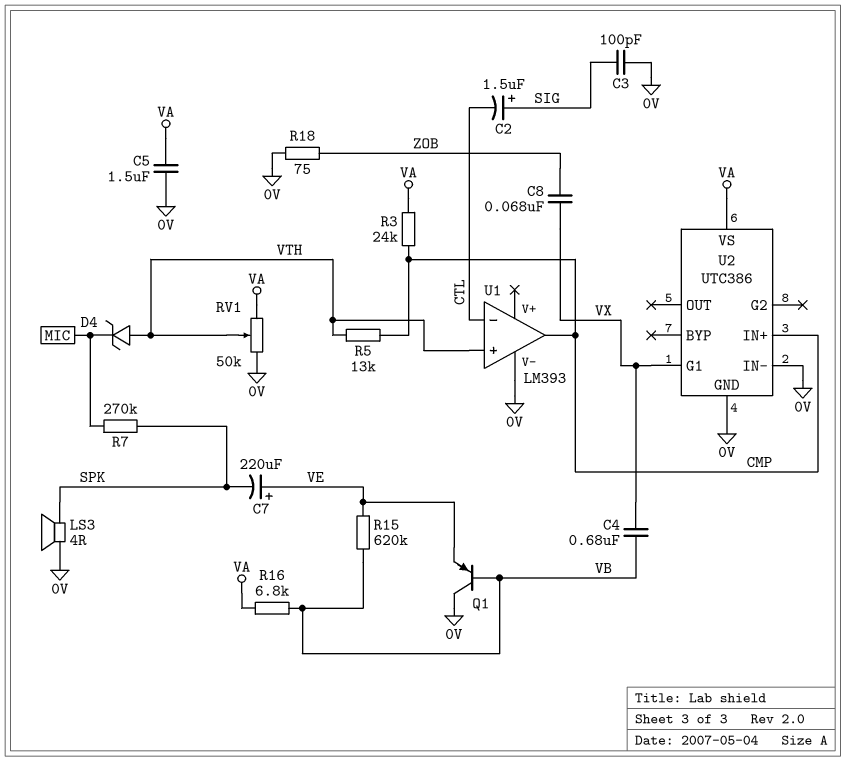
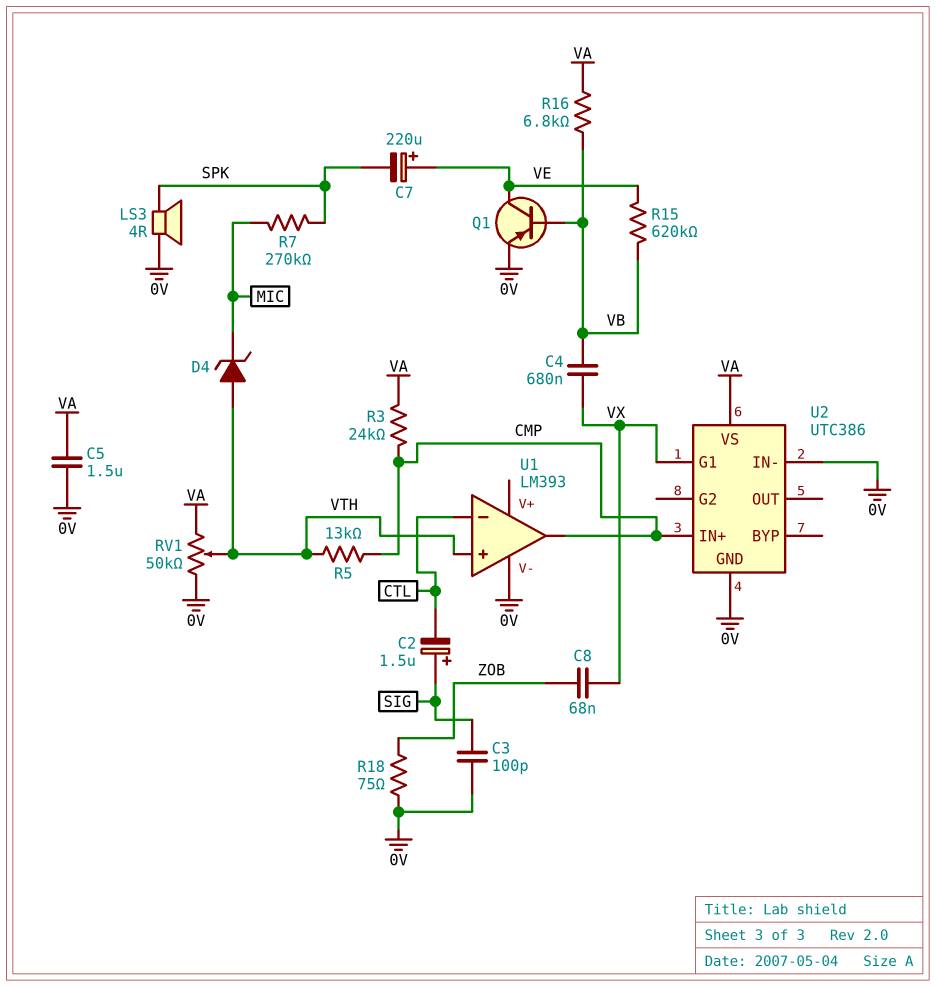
Q1: PNP (B VB, C 0V, E VE) -> PNP (B VB, C VE, E 0V)

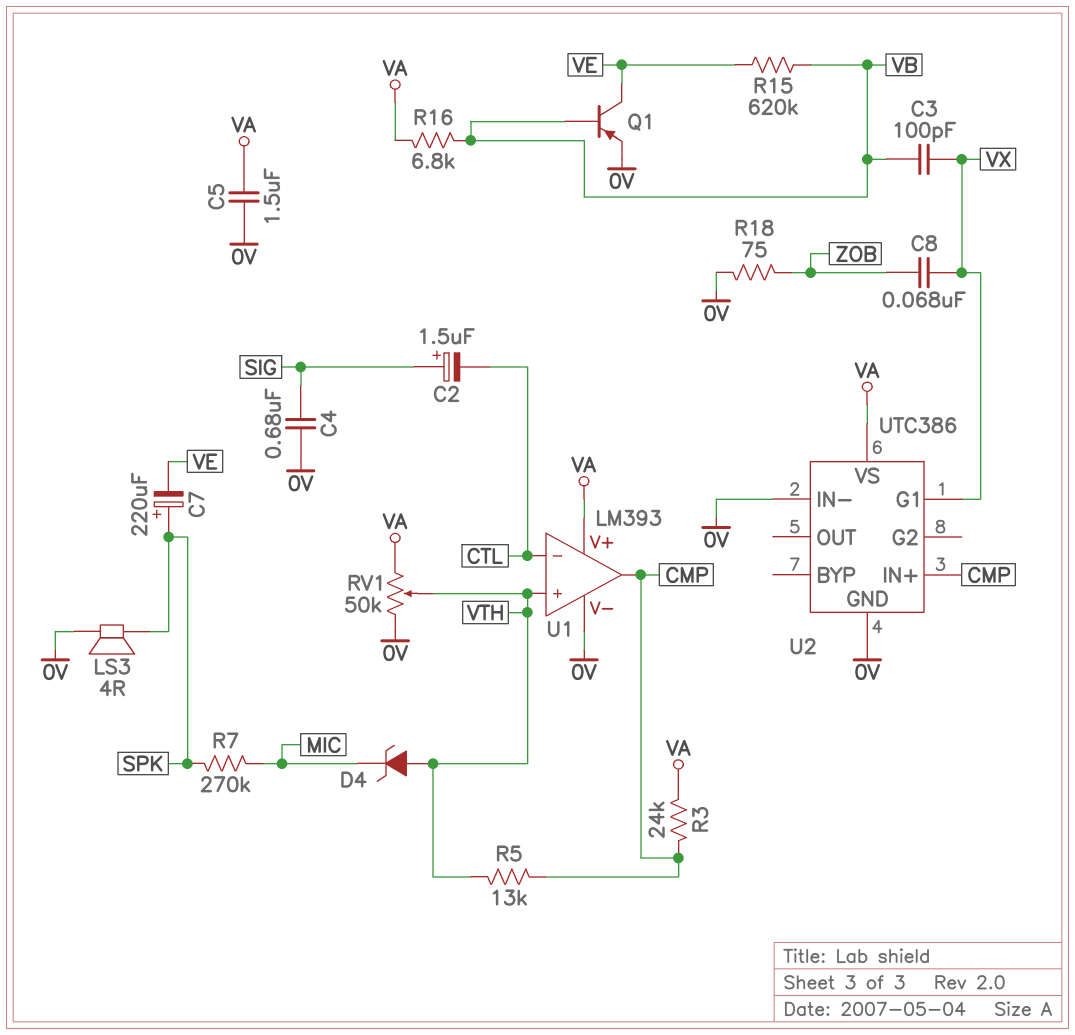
C3: 100pF (0V, SIG) -> 100pF (VB, VX)
C4: 680nF (VB, VX) -> 680nF (0V, SIG)
C7: 220uF (plus VE, minus SPK) -> 220uF (plus SPK, minus VE)
U1 pin V+: none -> VA

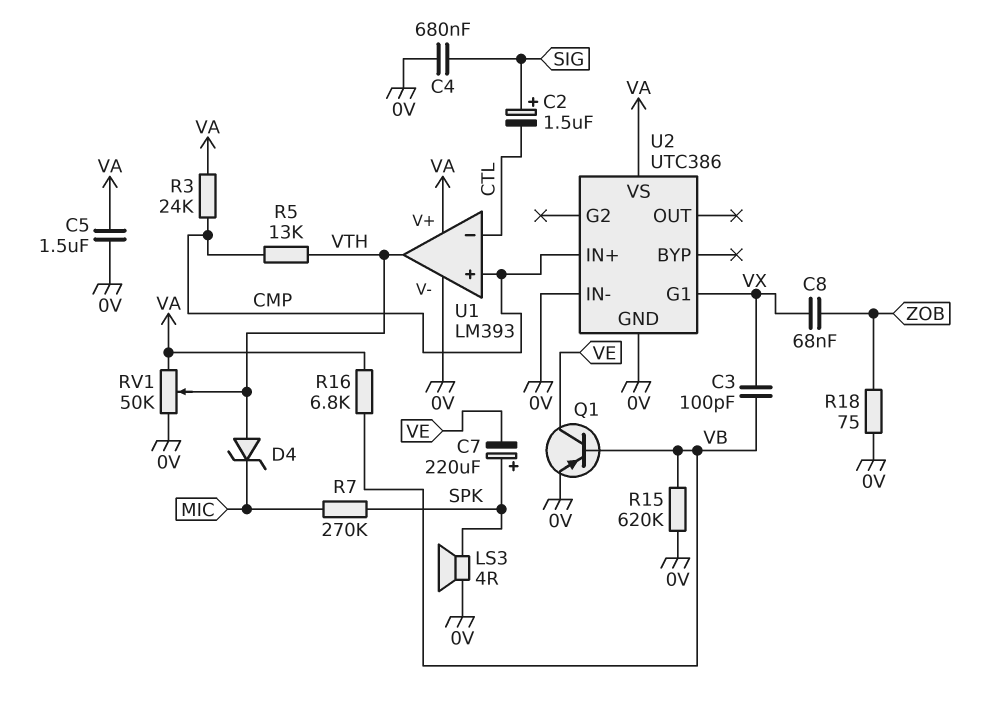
R15: 620k (VB, VE) -> 620k (0V, VB)
U1 pin in+: VTH -> CMP
U1 pin out: CMP -> VTH

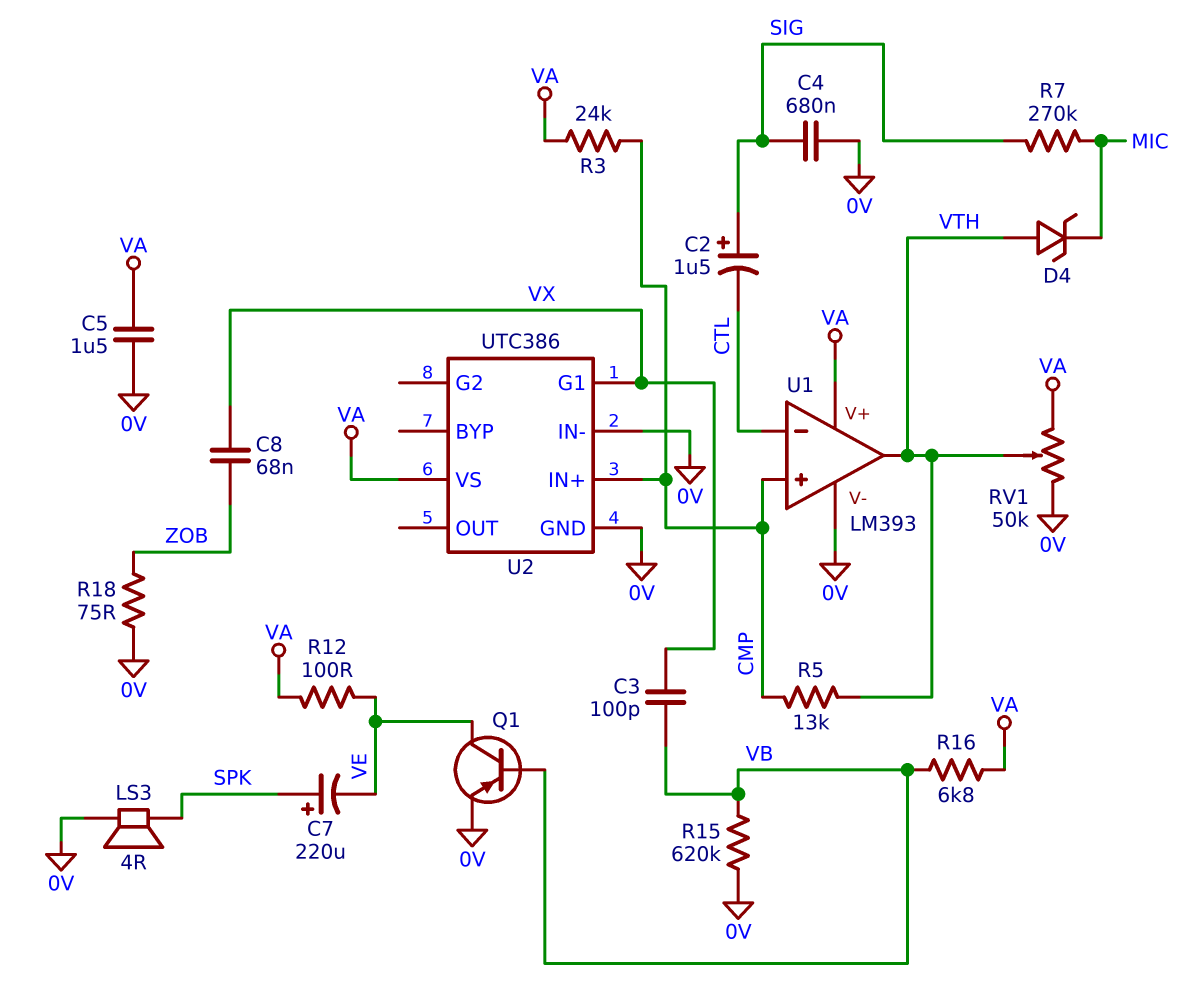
R7: 270k (MIC, SPK) -> 270k (MIC, SIG)
R12: none -> 100 (VA, VE)

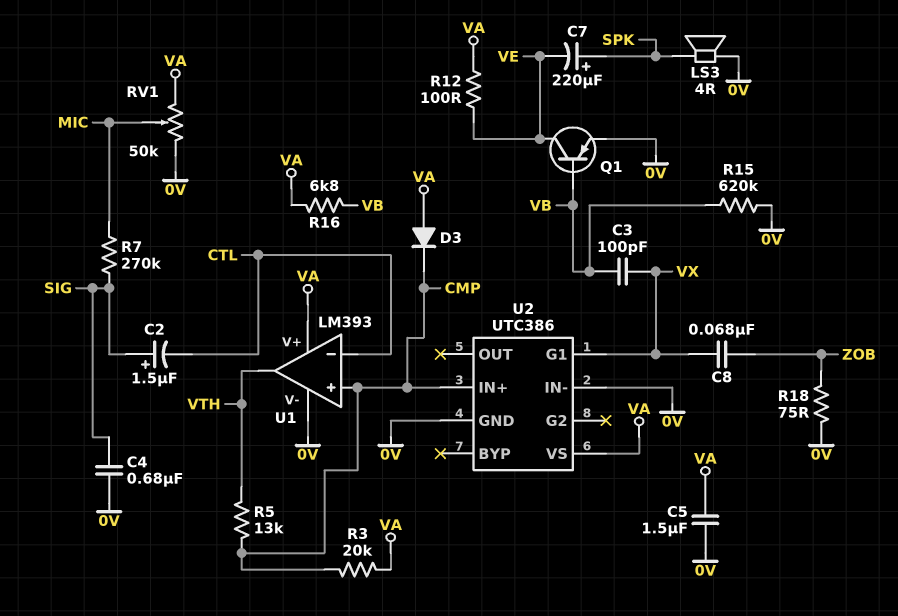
D3: none -> diode (A VA, K CMP)
D4: zener (A VTH, K MIC) -> none
R3: 24k (CMP, VA) -> 20k (CMP, VA)
RV1: 50k (0V, VA, wiper VTH) -> 50k (0V, VA, wiper MIC)

